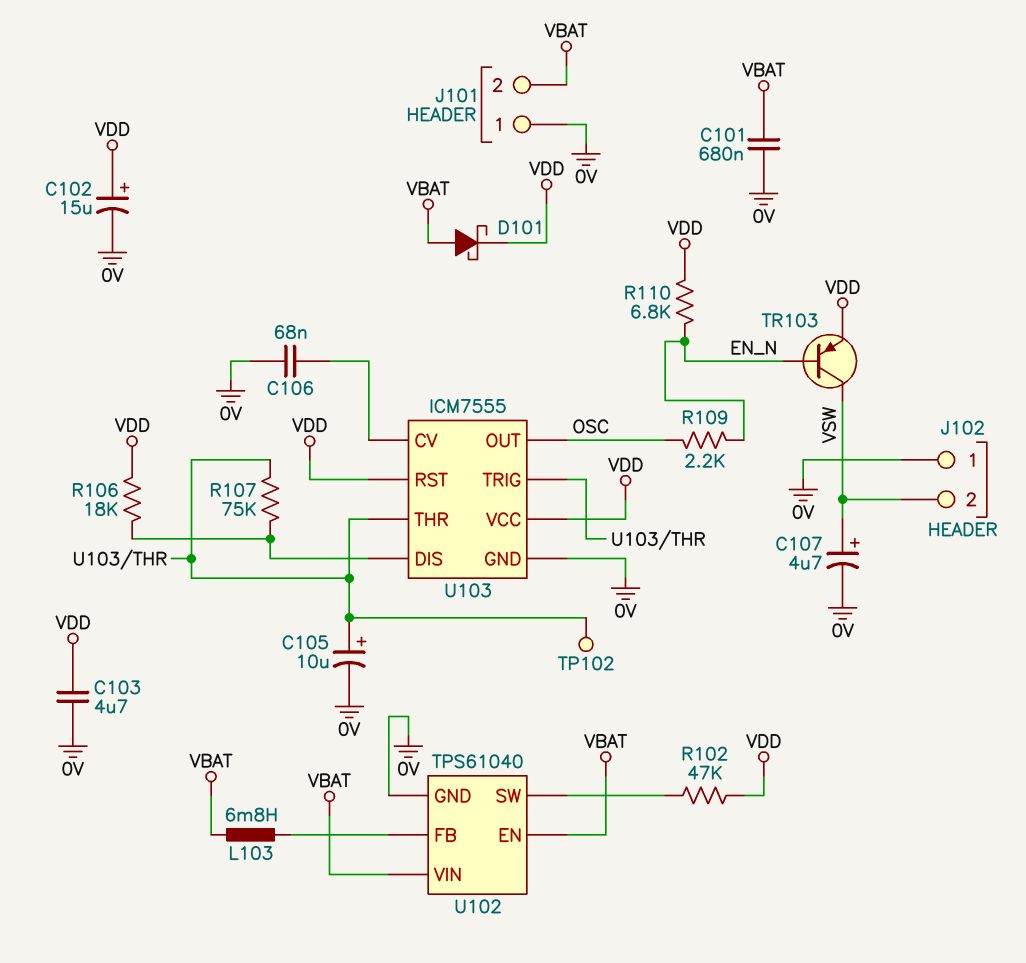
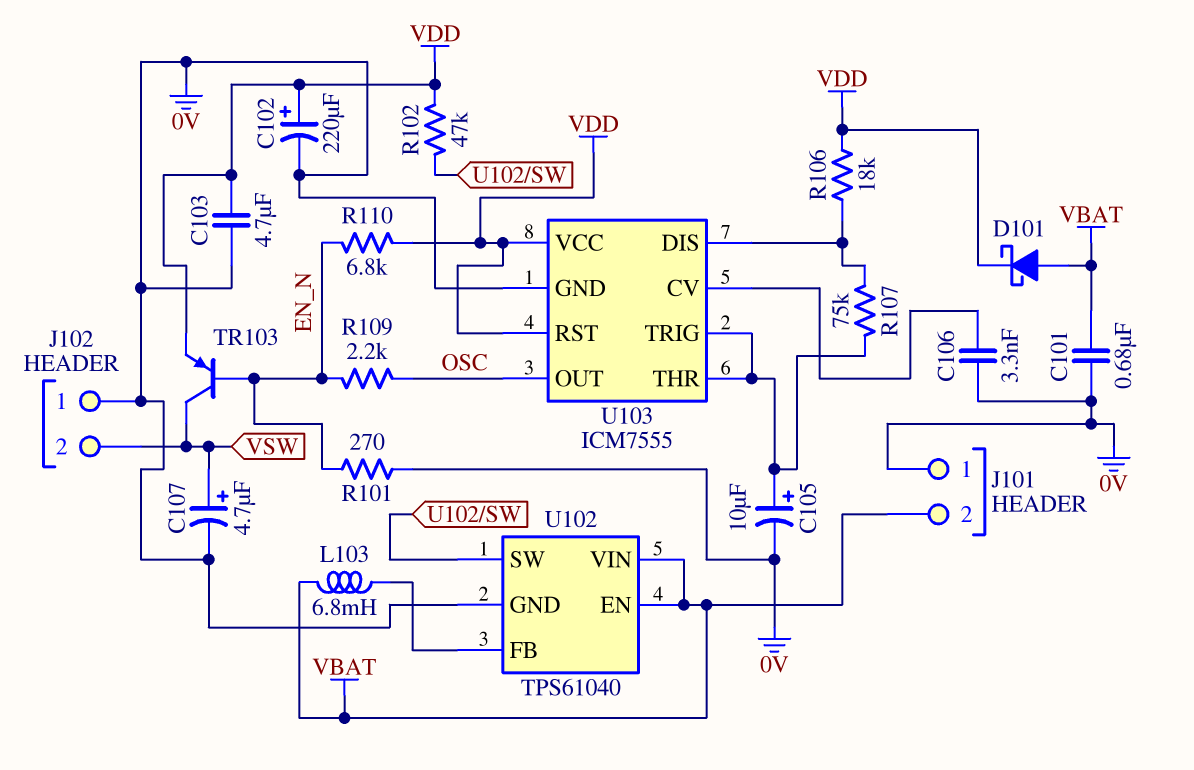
C102: 15uF (plus VDD, minus 0V) -> 220uF (plus VDD, minus 0V)
C106: 68nF (0V, U103/CV) -> 3.3nF (0V, U103/CV)
R101: none -> 270 (0V, EN_N)
TP102: test point (U103/THR) -> none

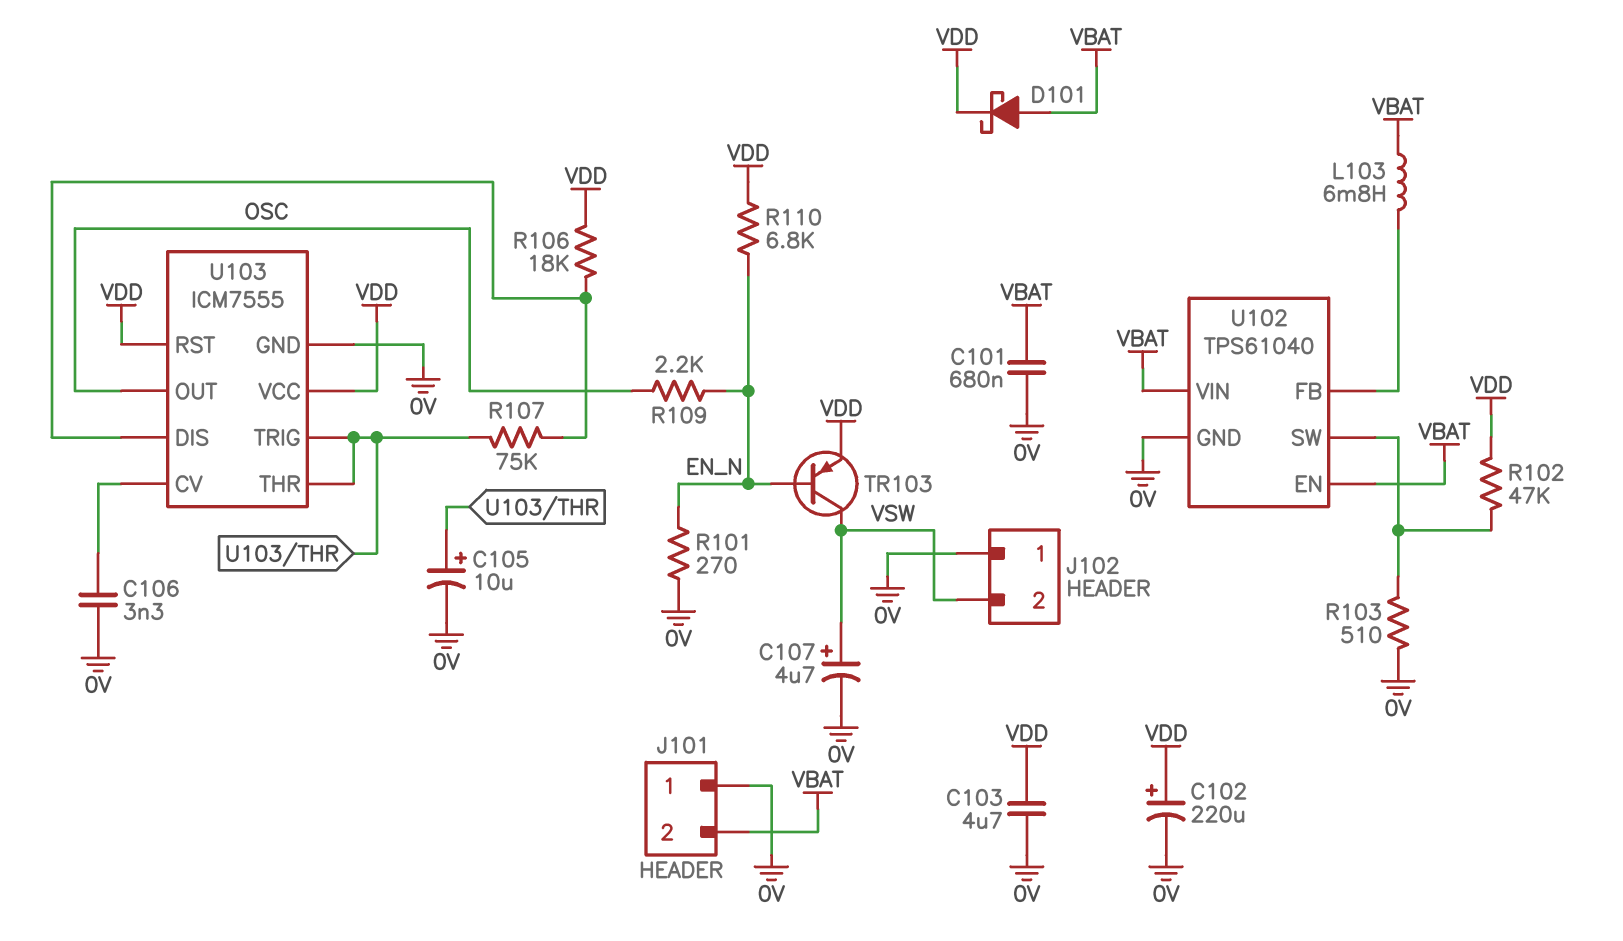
R103: none -> 510 (0V, U102/SW)

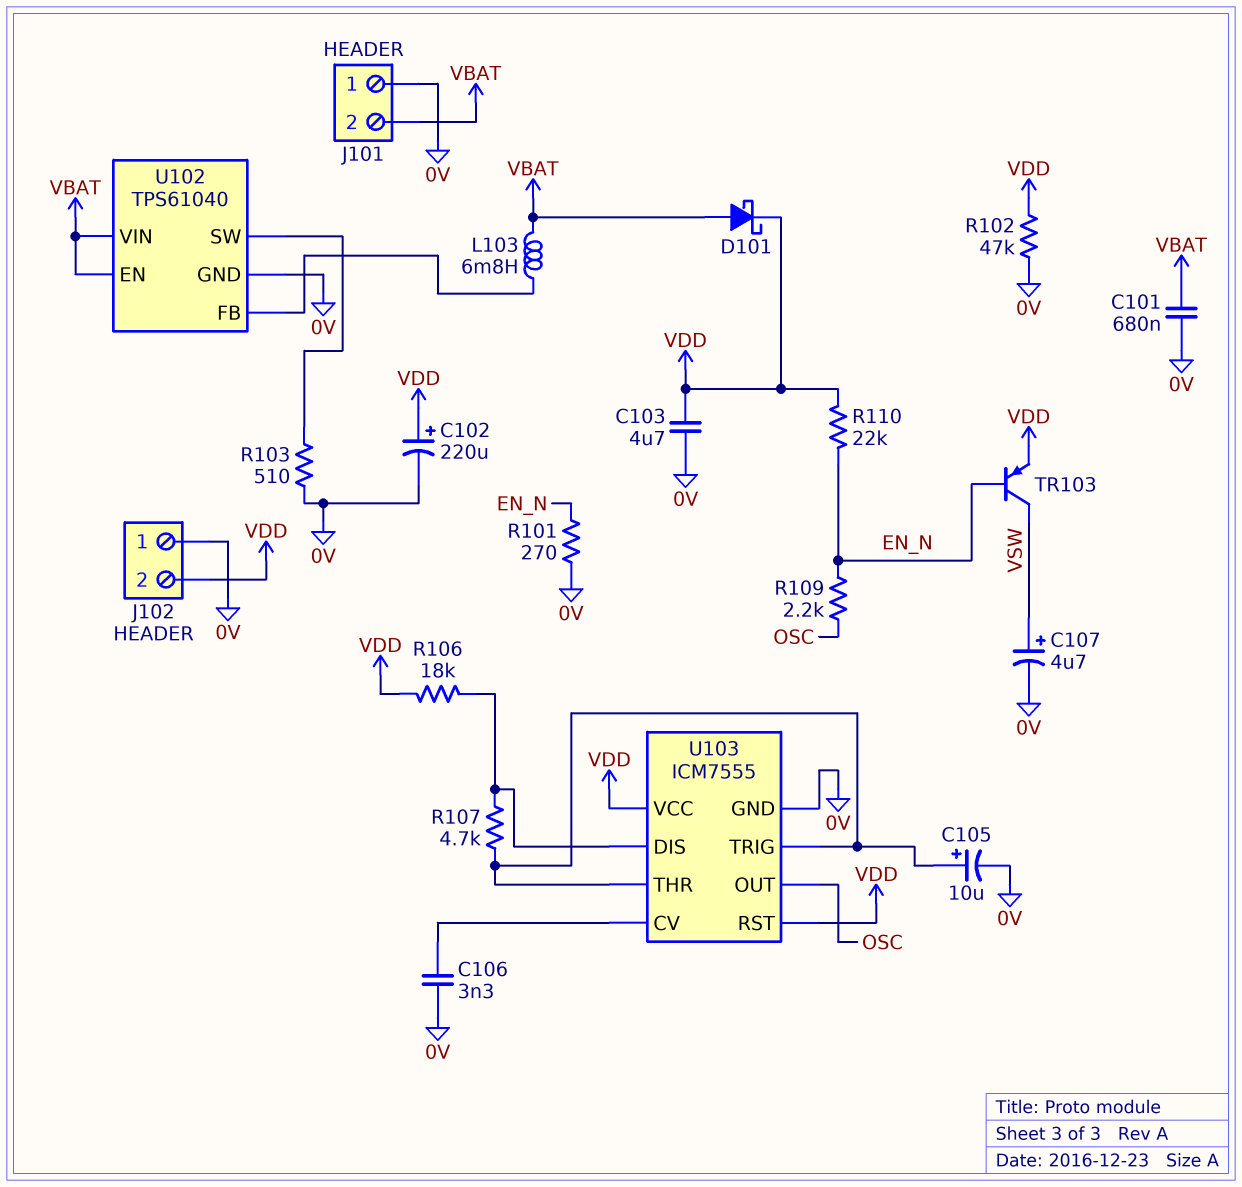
J102 pin 2: VSW -> VDD
R102: 47k (U102/SW, VDD) -> 47k (0V, VDD)
R107: 75k (U103/DIS, U103/THR) -> 4.7k (U103/DIS, U103/THR)
R110: 6.8k (EN_N, VDD) -> 22k (EN_N, VDD)

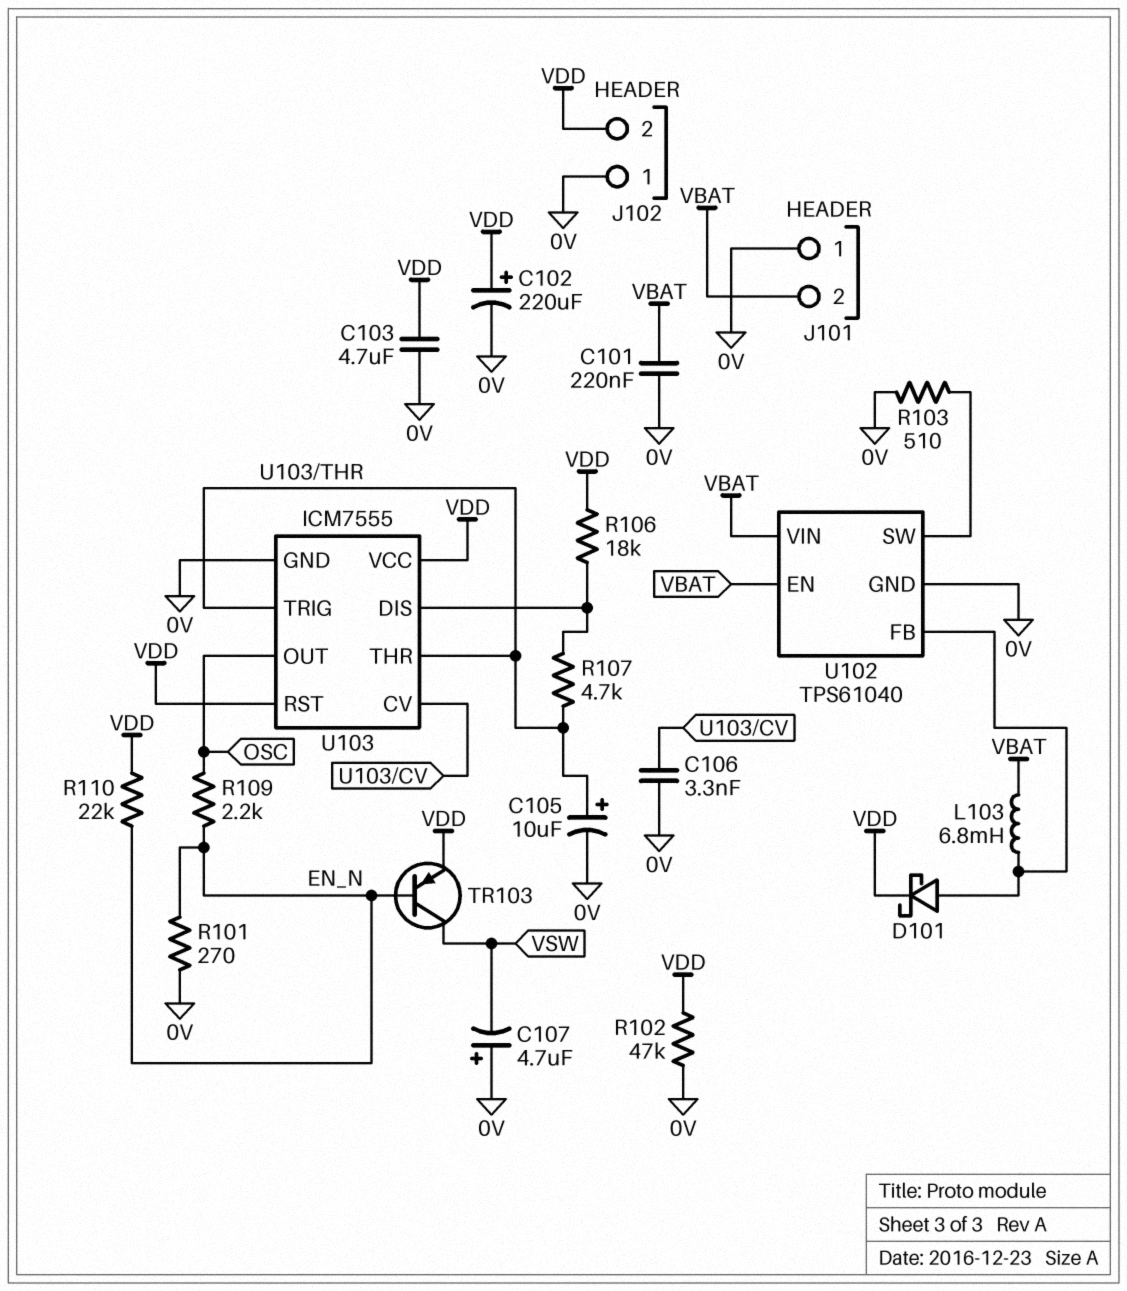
C101: 680nF (0V, VBAT) -> 220nF (0V, VBAT)
C107: 4.7uF (plus VSW, minus 0V) -> 4.7uF (plus 0V, minus VSW)
D101: schottky (A VBAT, K VDD) -> schottky (A U102/FB, K VDD)

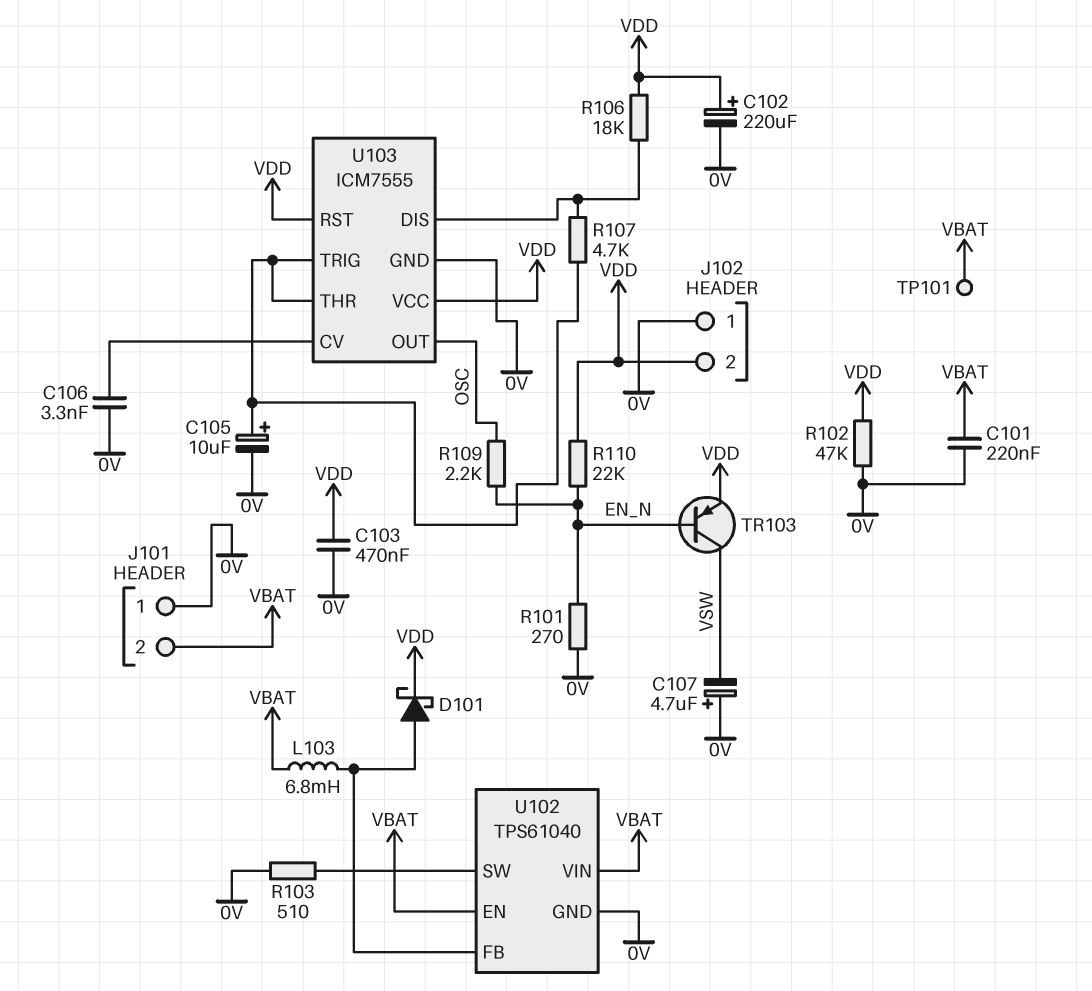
C103: 4.7uF (0V, VDD) -> 470nF (0V, VDD)
TP101: none -> test point (VBAT)

